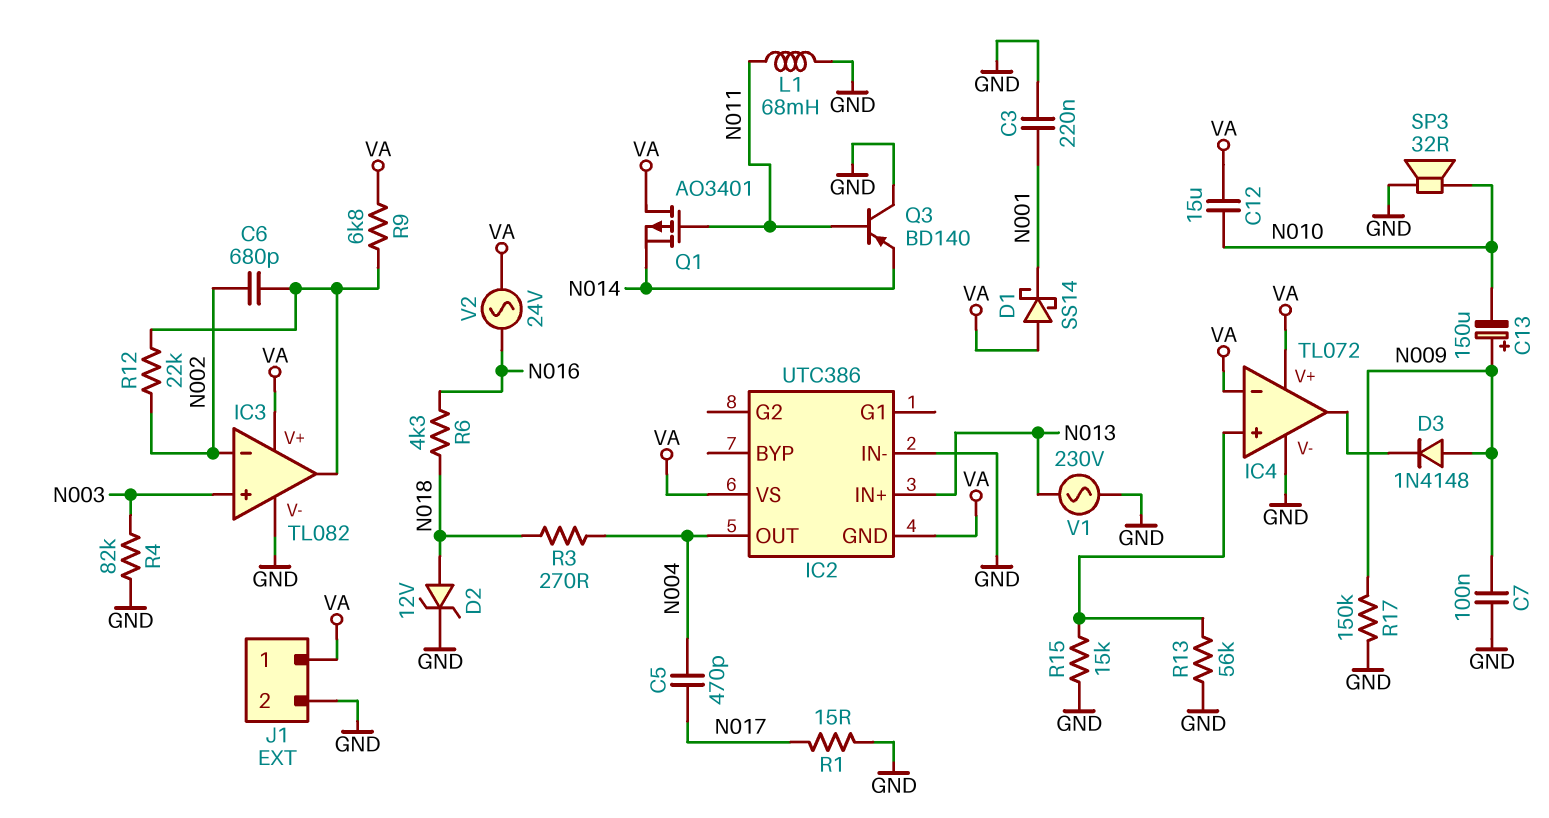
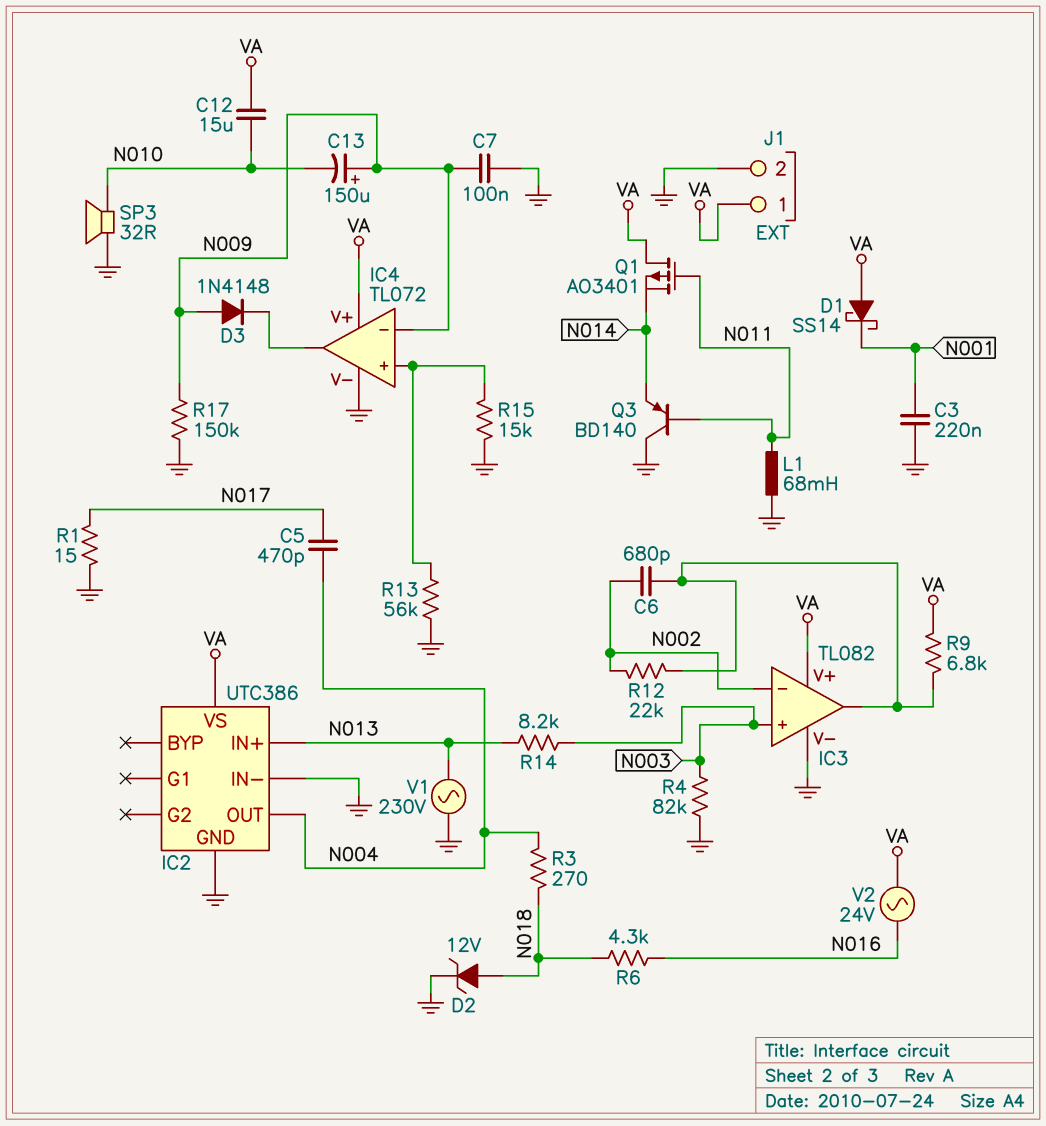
IC2 pin GND: VA -> GND
IC4 pin in-: VA -> N009
R14: none -> 8.2k (N003, N013)

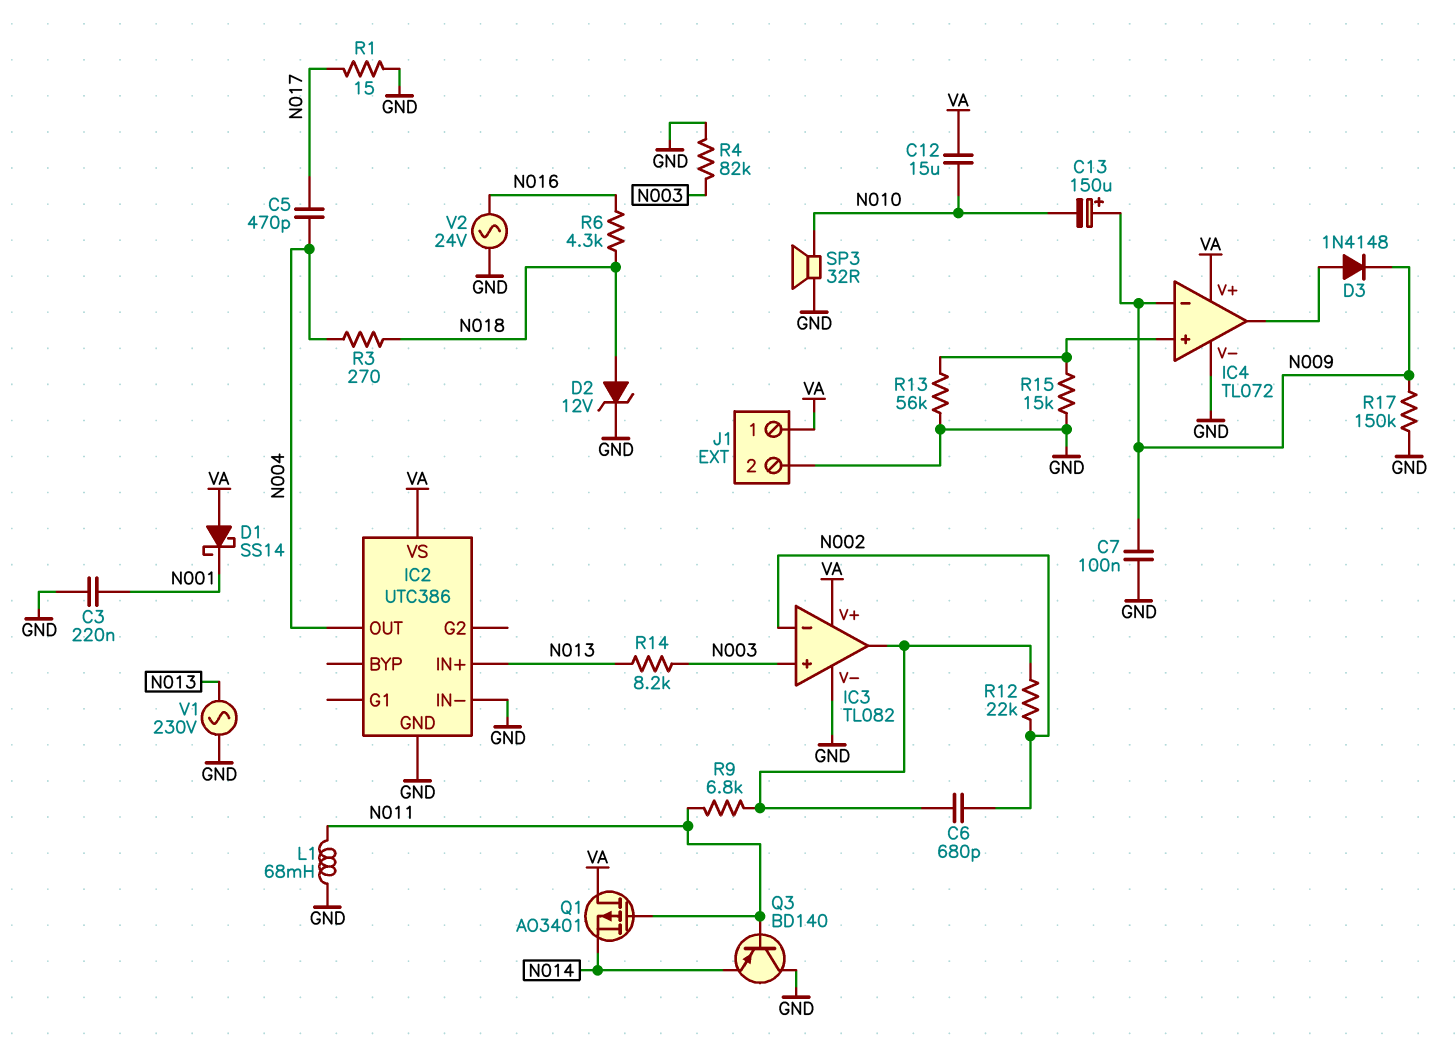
D3: diode 1N4148 (A N009, K IC4/out) -> diode 1N4148 (A IC4/out, K N009)
R9: 6.8k (IC3/out, VA) -> 6.8k (IC3/out, N011)
V2: AC 24V (N016, VA) -> AC 24V (GND, N016)

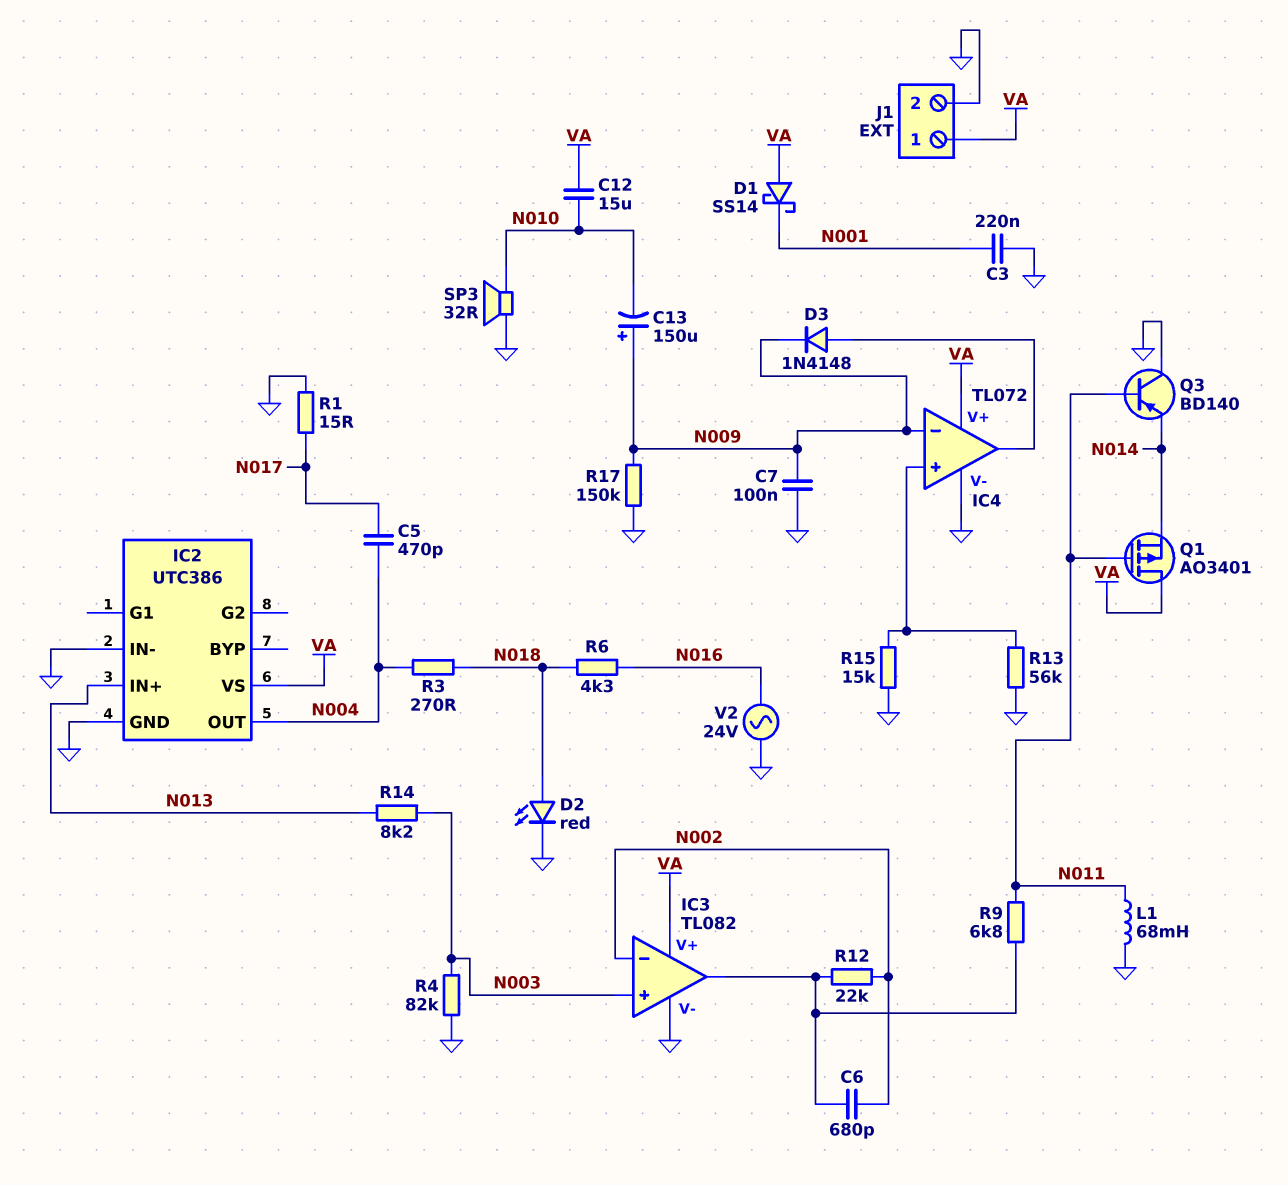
D2: zener 12V (A N018, K GND) -> LED red (A N018, K GND)
V1: AC 230V (GND, N013) -> none

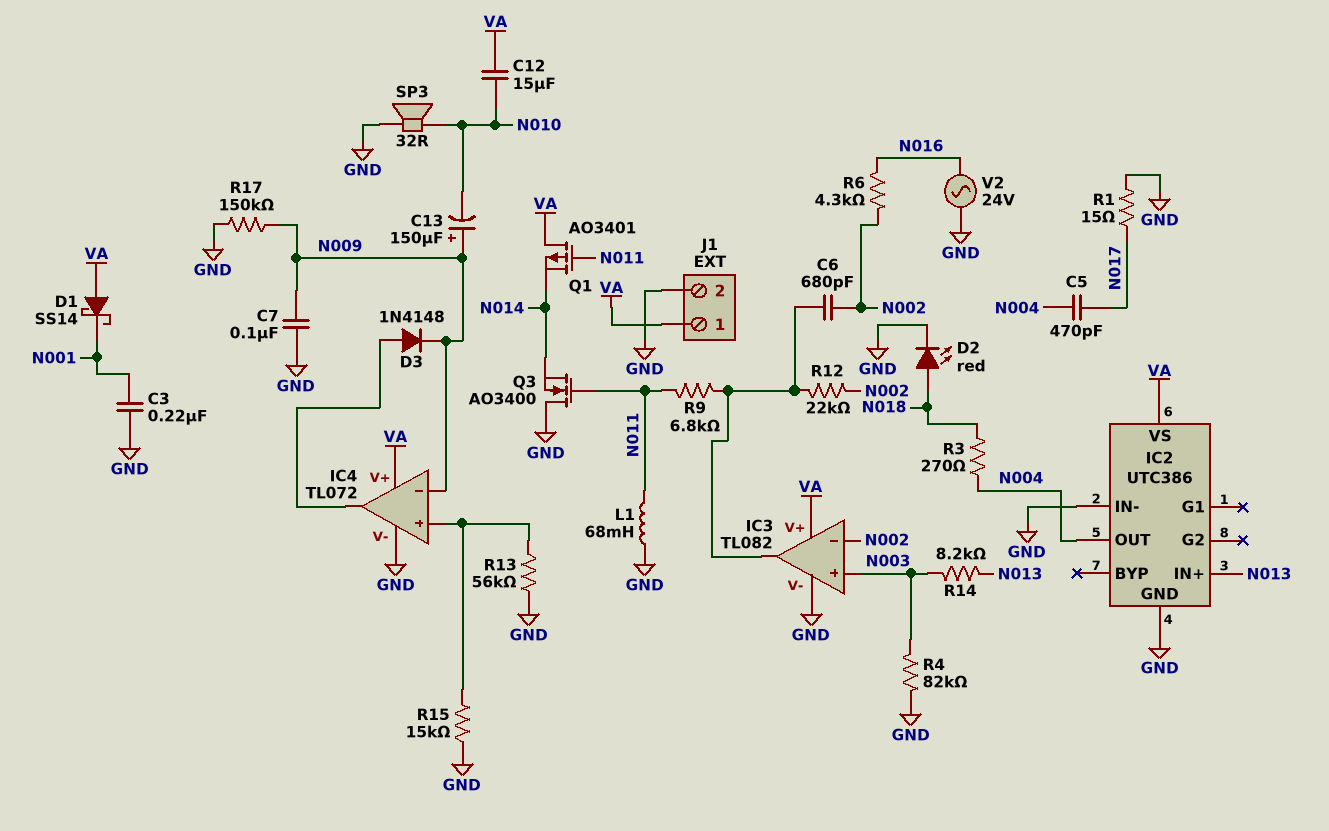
Q3: PNP BD140 (B N011, C GND, E N014) -> NMOS AO3400 (G N011, D GND, S N014)
R6: 4.3k (N016, N018) -> 4.3k (N002, N016)

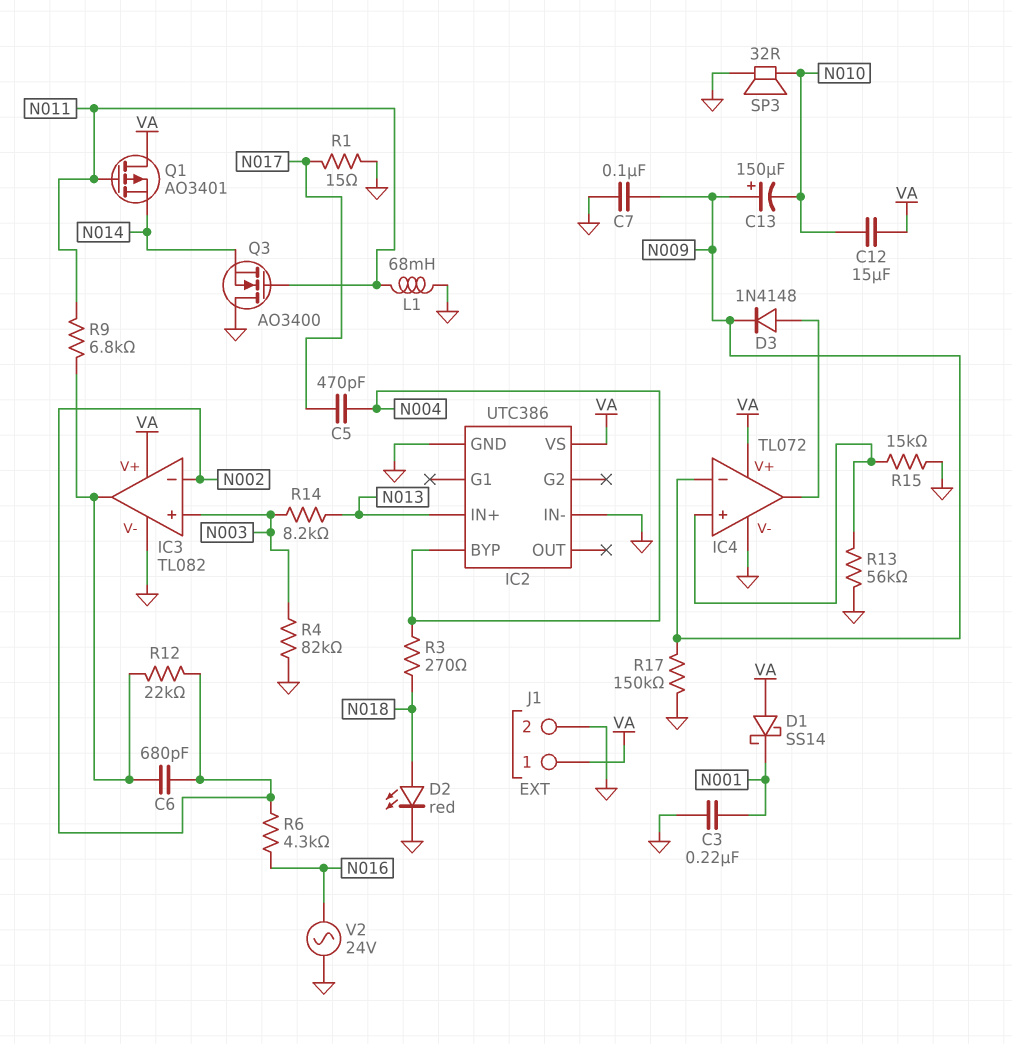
IC2 pin BYP: none -> N004
IC2 pin OUT: N004 -> none

